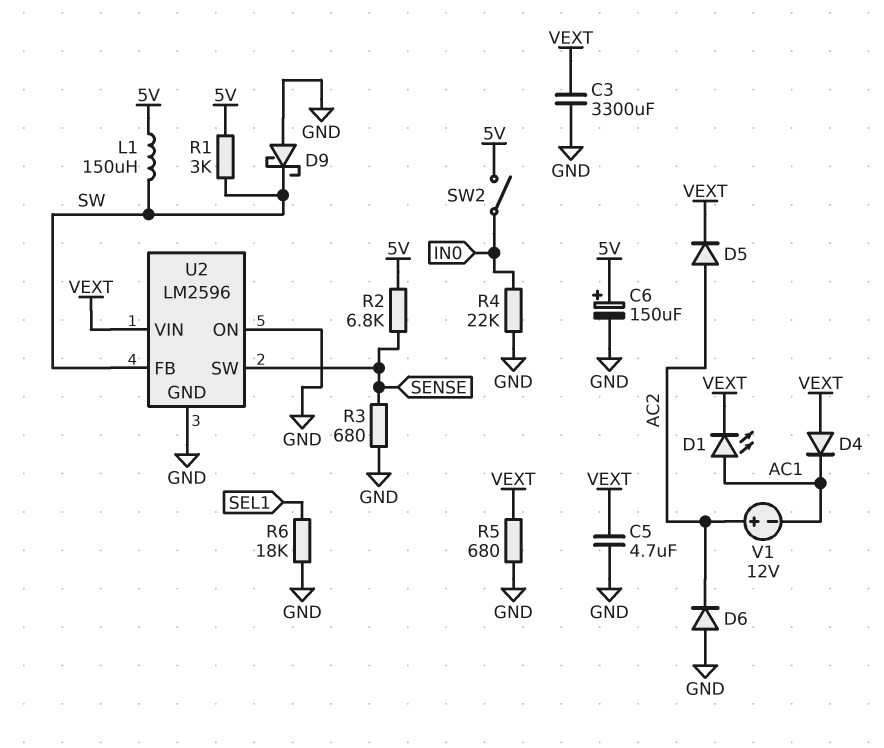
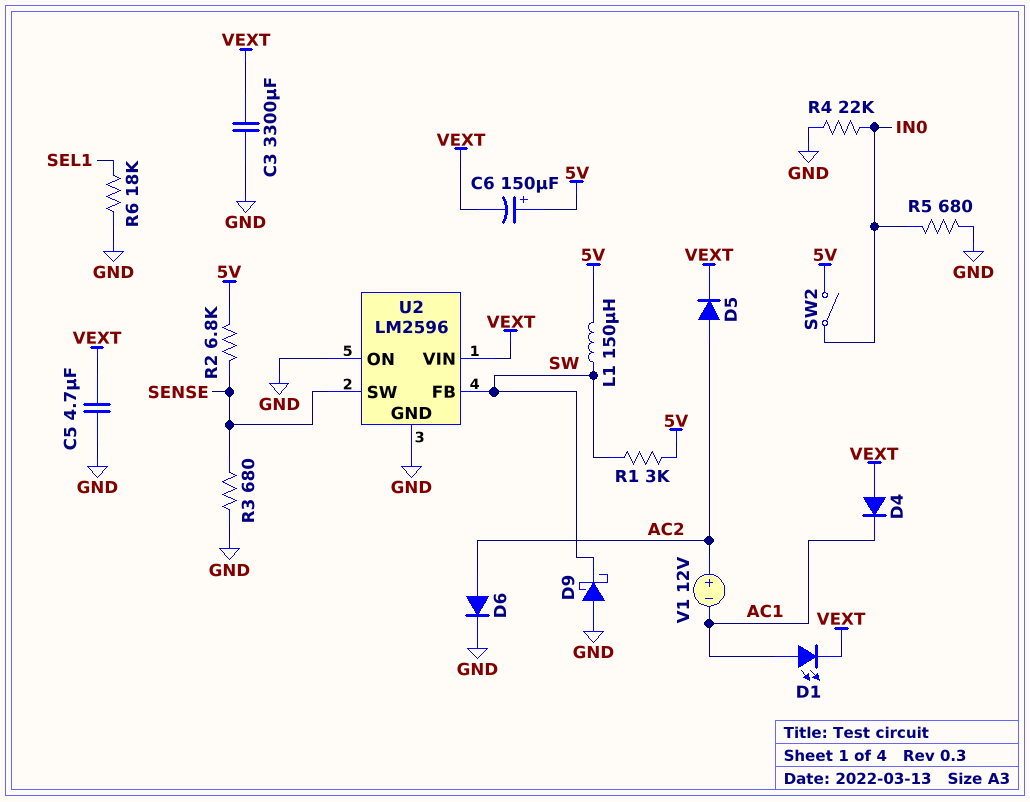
C6: 150uF (plus 5V, minus GND) -> 150uF (plus 5V, minus VEXT)
D6: diode (A GND, K AC2) -> diode (A AC2, K GND)
R5: 680 (GND, VEXT) -> 680 (GND, IN0)

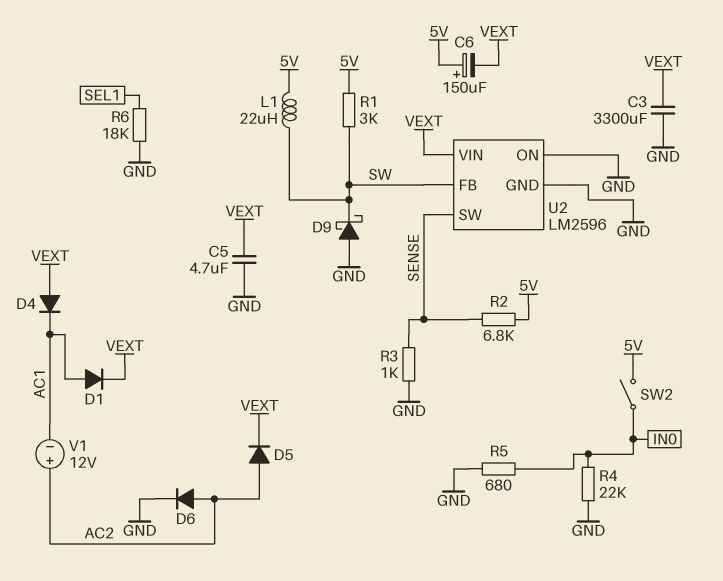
D1: LED (A AC1, K VEXT) -> diode (A AC1, K VEXT)
L1: 150uH (5V, SW) -> 22uH (5V, SW)
R3: 680 (GND, SENSE) -> 1k (GND, SENSE)

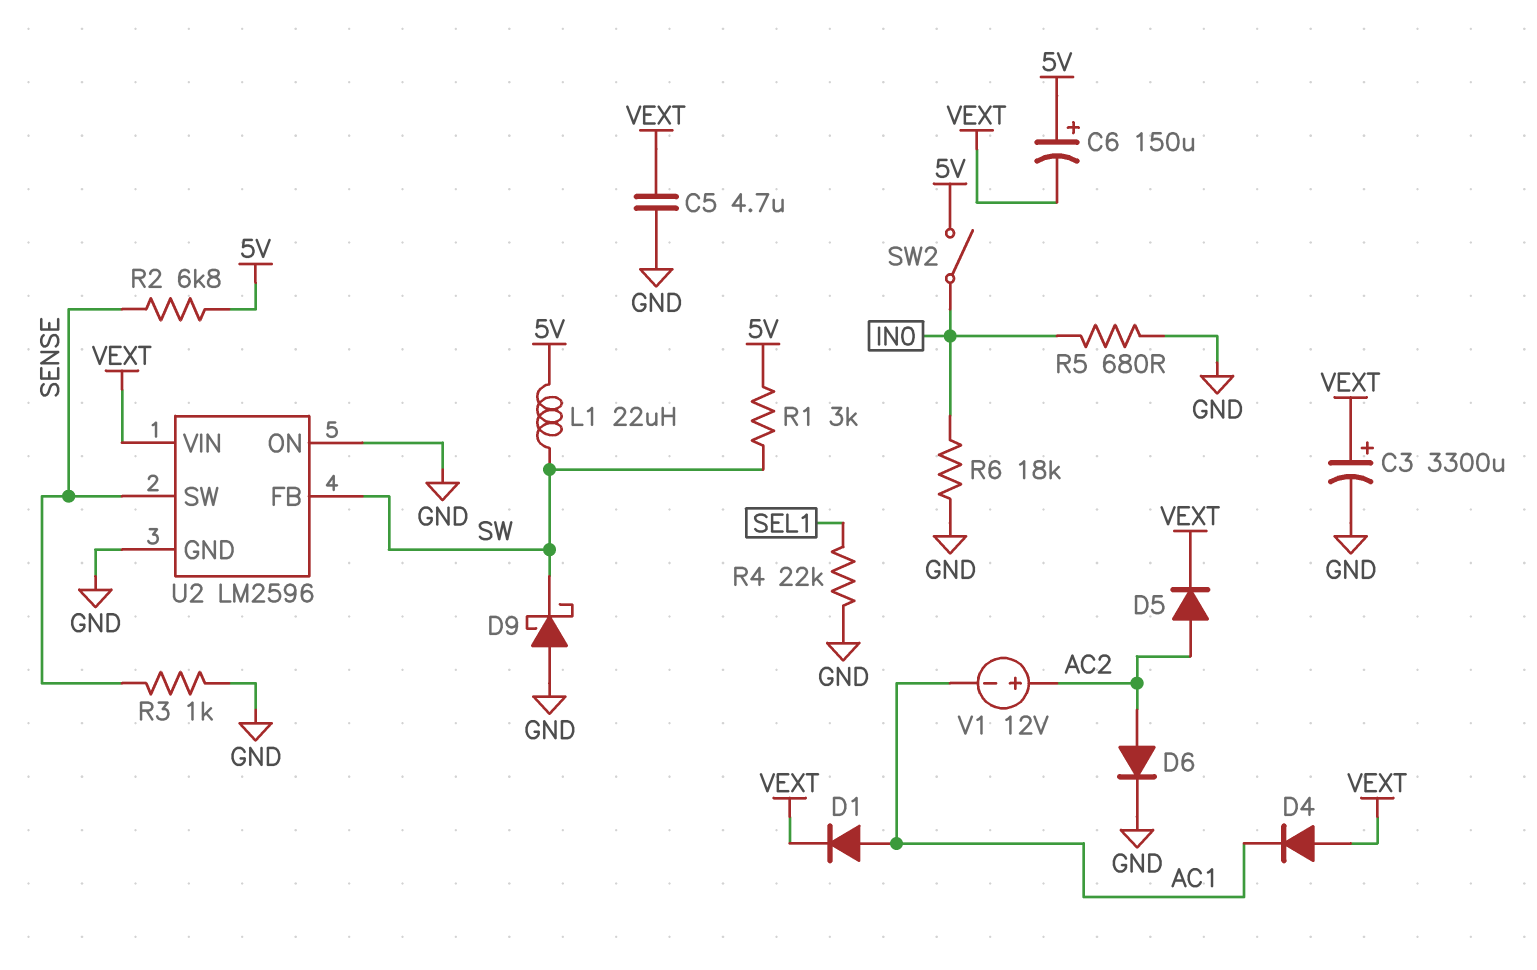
C3: 3300uF (GND, VEXT) -> 3300uF (plus VEXT, minus GND)
R4: 22k (GND, IN0) -> 22k (GND, SEL1)
R6: 18k (GND, SEL1) -> 18k (GND, IN0)

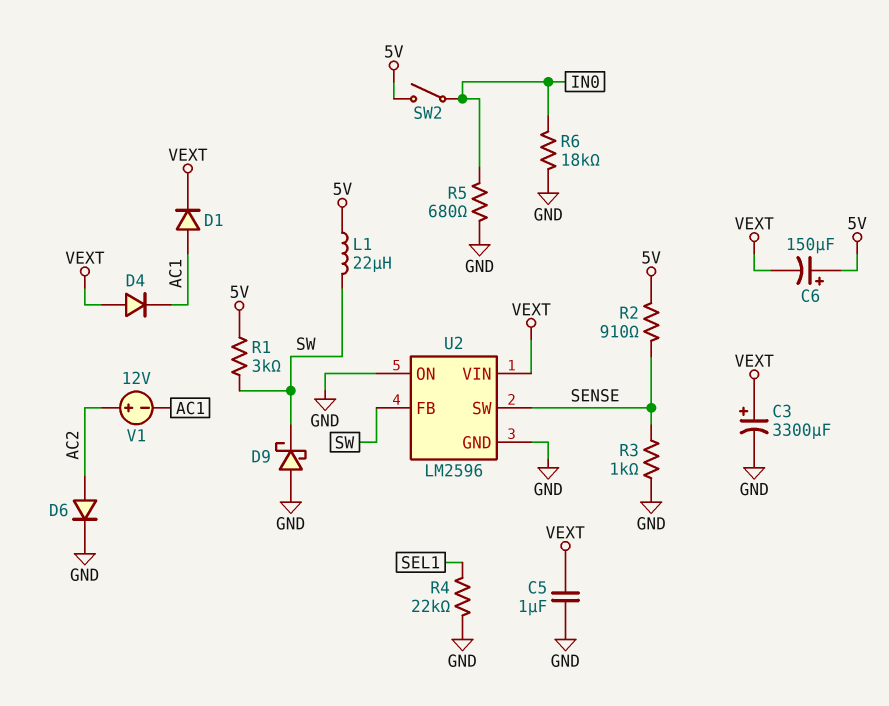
C5: 4.7uF (GND, VEXT) -> 1uF (GND, VEXT)
D5: diode (A AC2, K VEXT) -> none
R2: 6.8k (5V, SENSE) -> 910 (5V, SENSE)

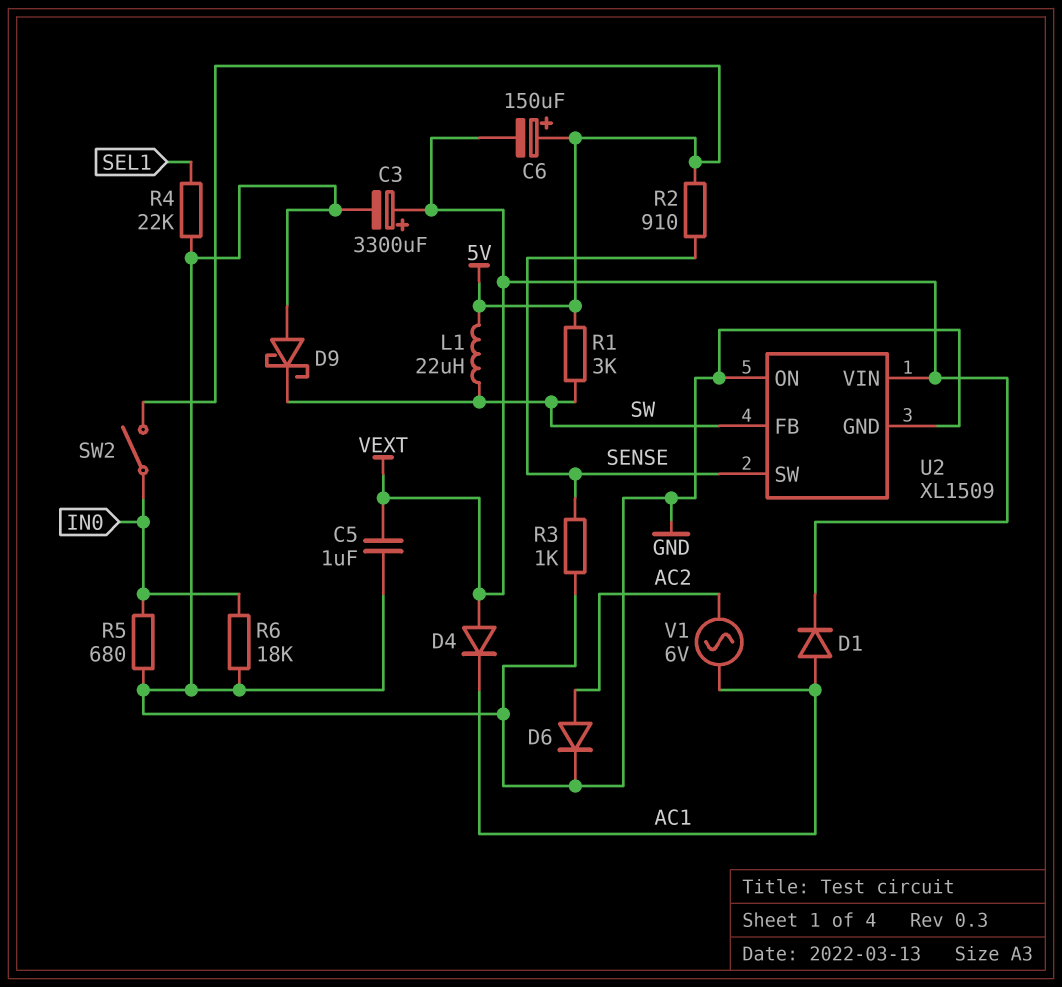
U2: LM2596 -> XL1509
V1: 12V (plus AC2, minus AC1) -> AC 6V (AC1, AC2)

